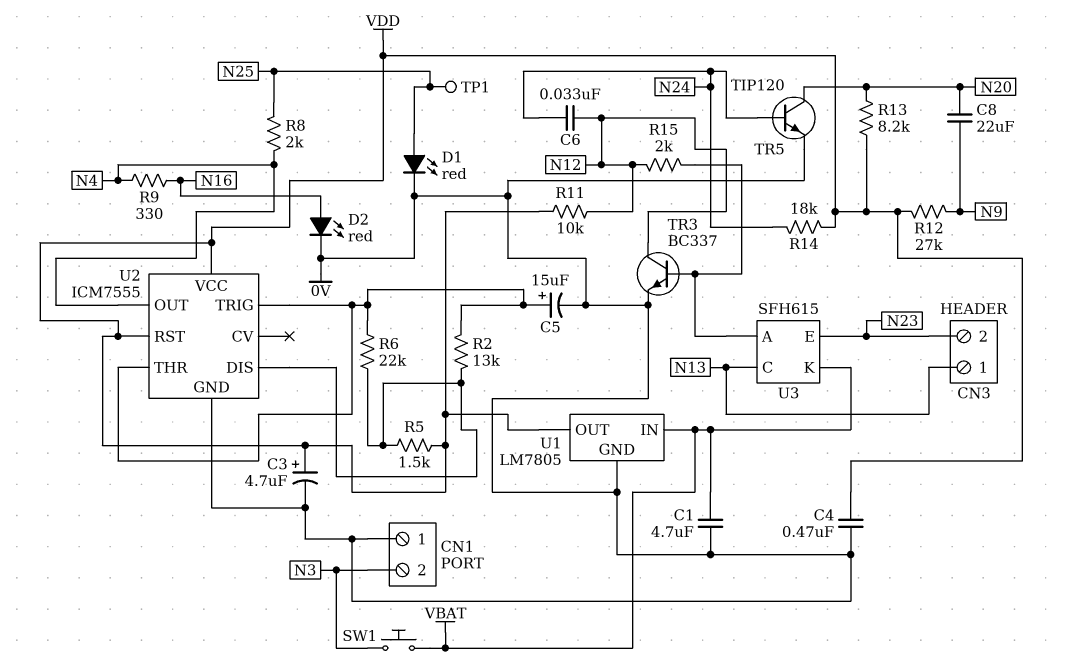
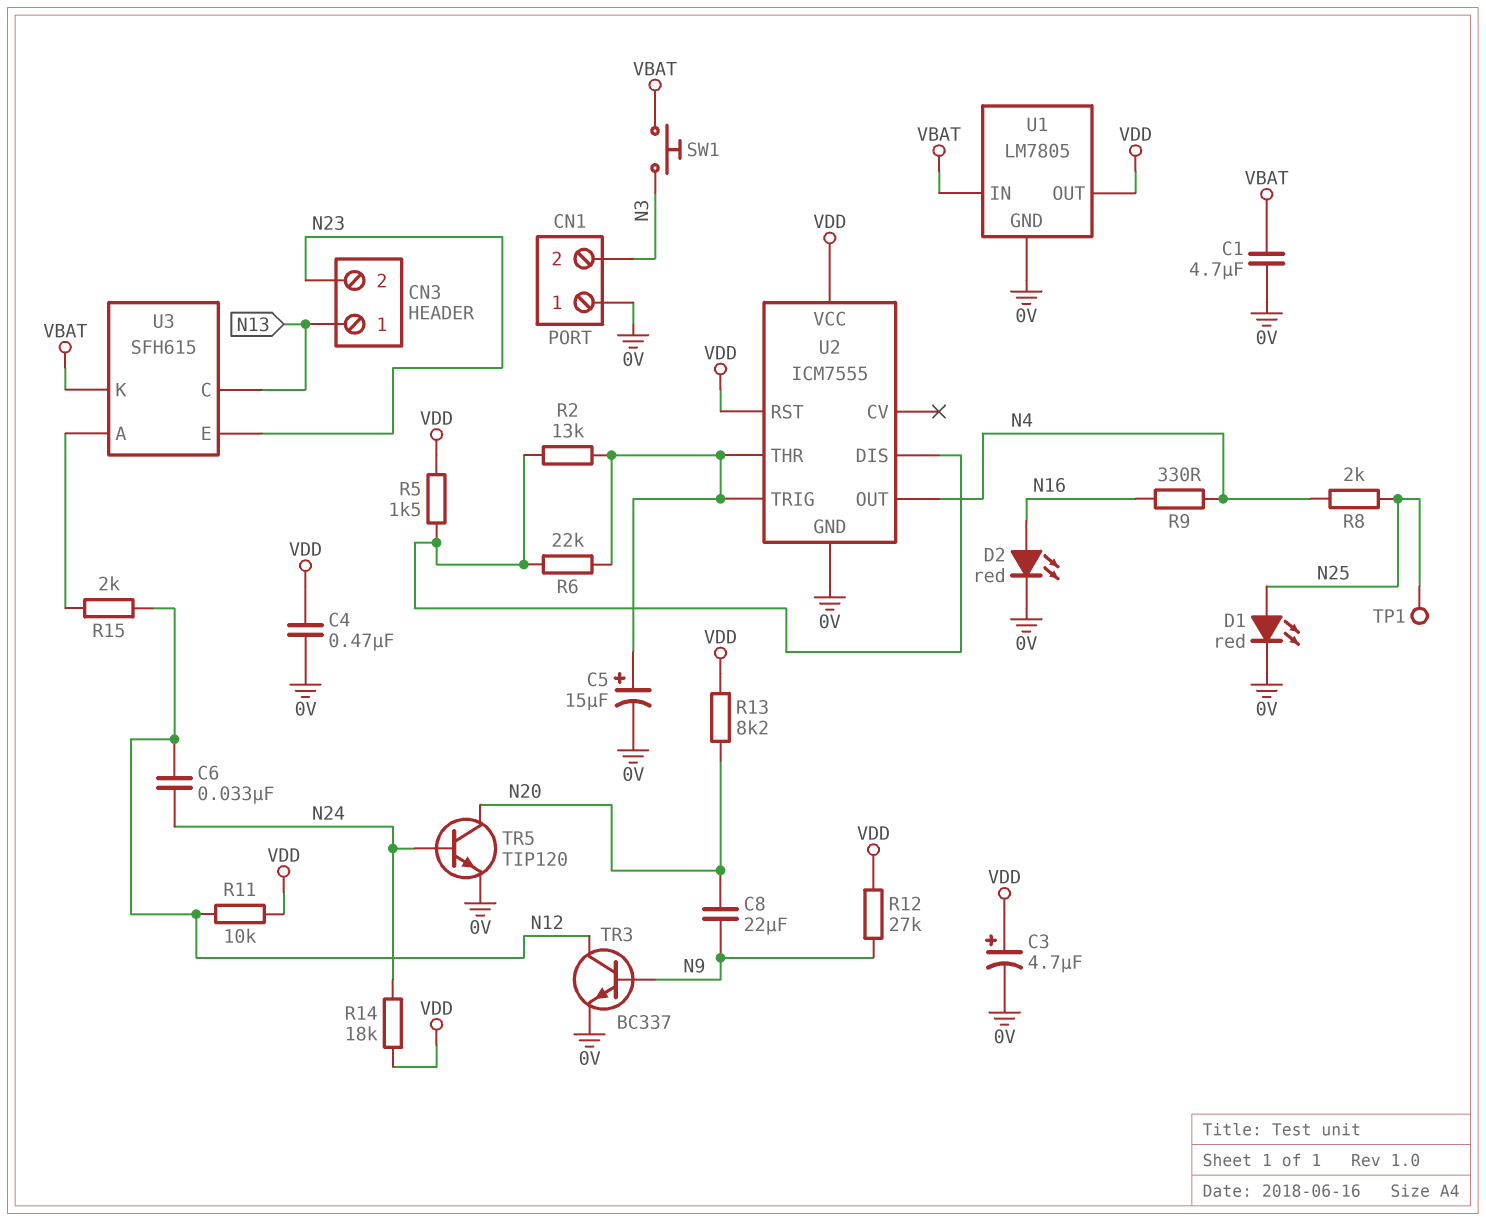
TR3: NPN BC337 (B U3/A, C N12, E 0V) -> NPN BC337 (B N9, C N12, E 0V)

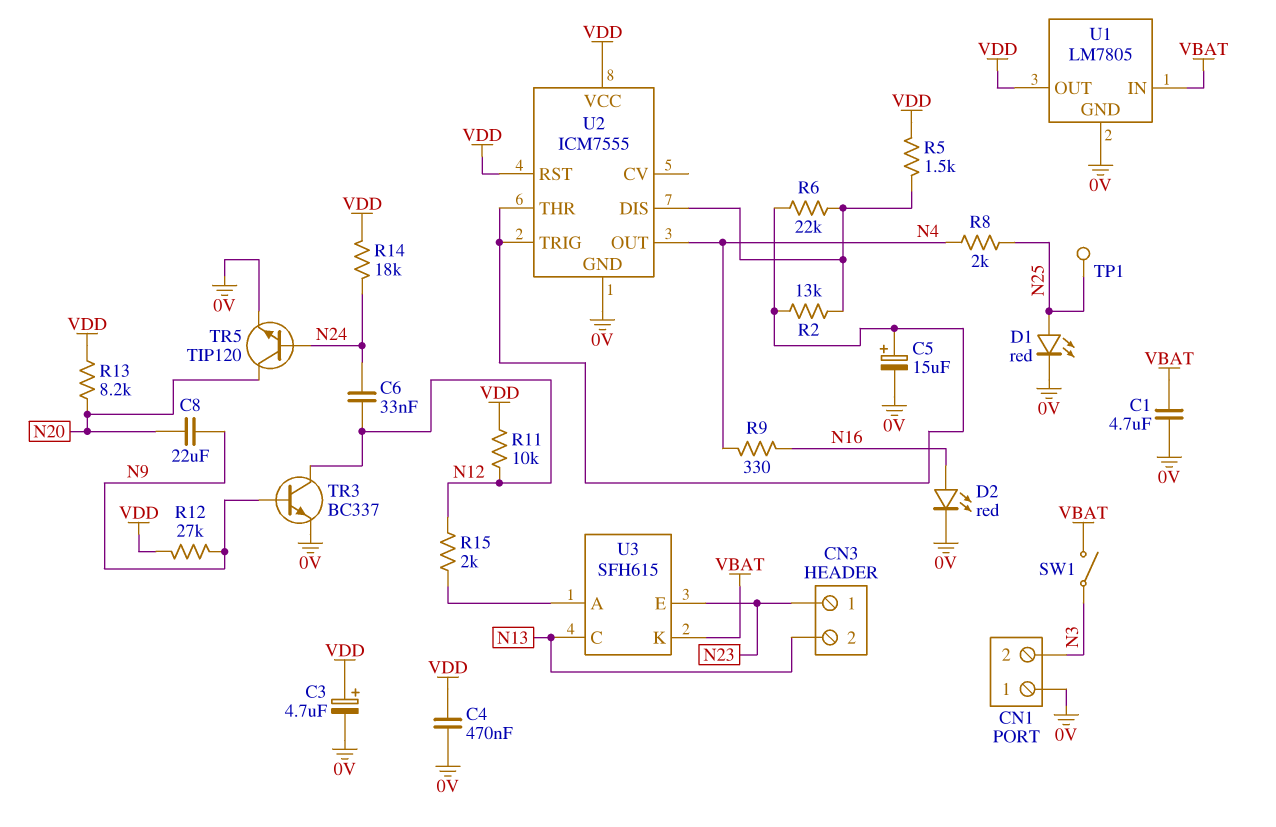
CN3 pin 1: N13 -> N23
CN3 pin 2: N23 -> N13
SW1: button (N3, VBAT) -> switch (N3, VBAT)

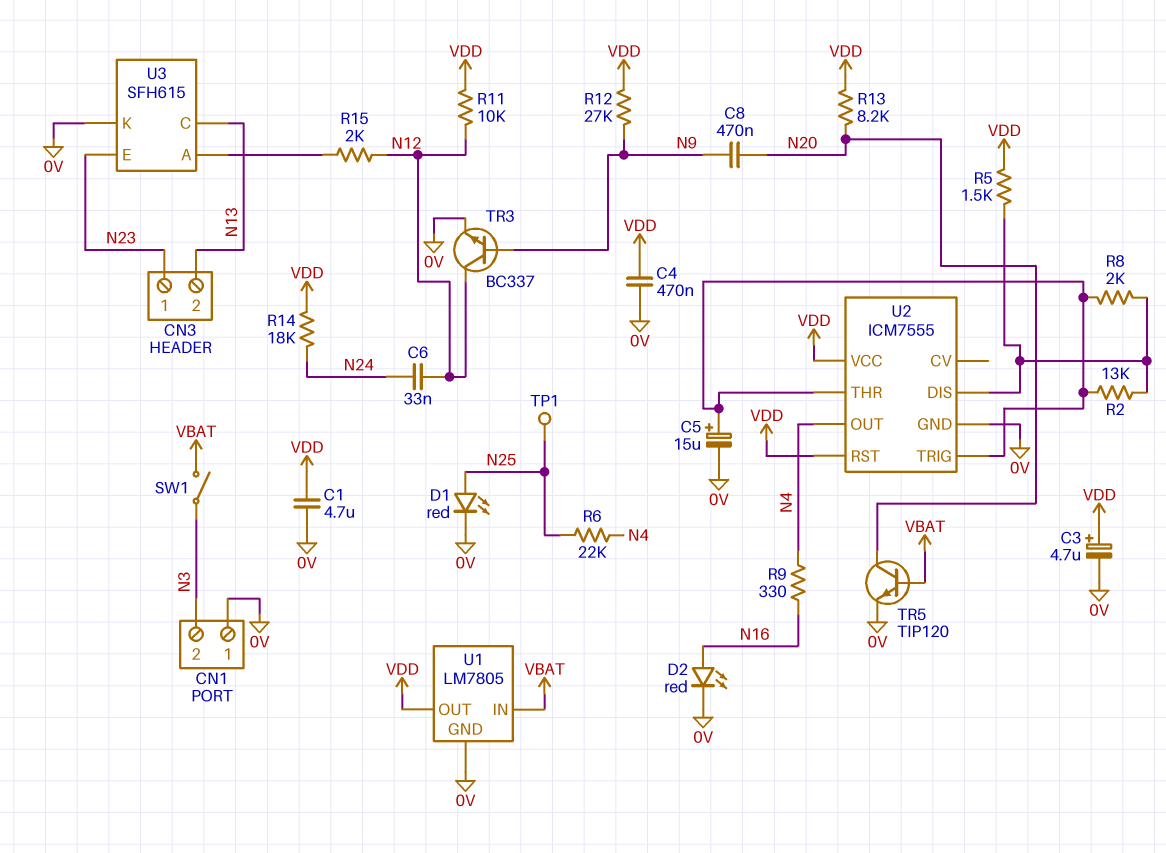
C1: 4.7uF (0V, VBAT) -> 4.7uF (0V, VDD)
C8: 22uF (N9, N20) -> 470nF (N9, N20)
R6: 22k (U2/DIS, U2/THR) -> 22k (N4, N25)
R8: 2k (N4, N25) -> 2k (U2/DIS, U2/THR)
TR5: NPN TIP120 (B N24, C N20, E 0V) -> NPN TIP120 (B VBAT, C N20, E 0V)
U3 pin K: VBAT -> 0V

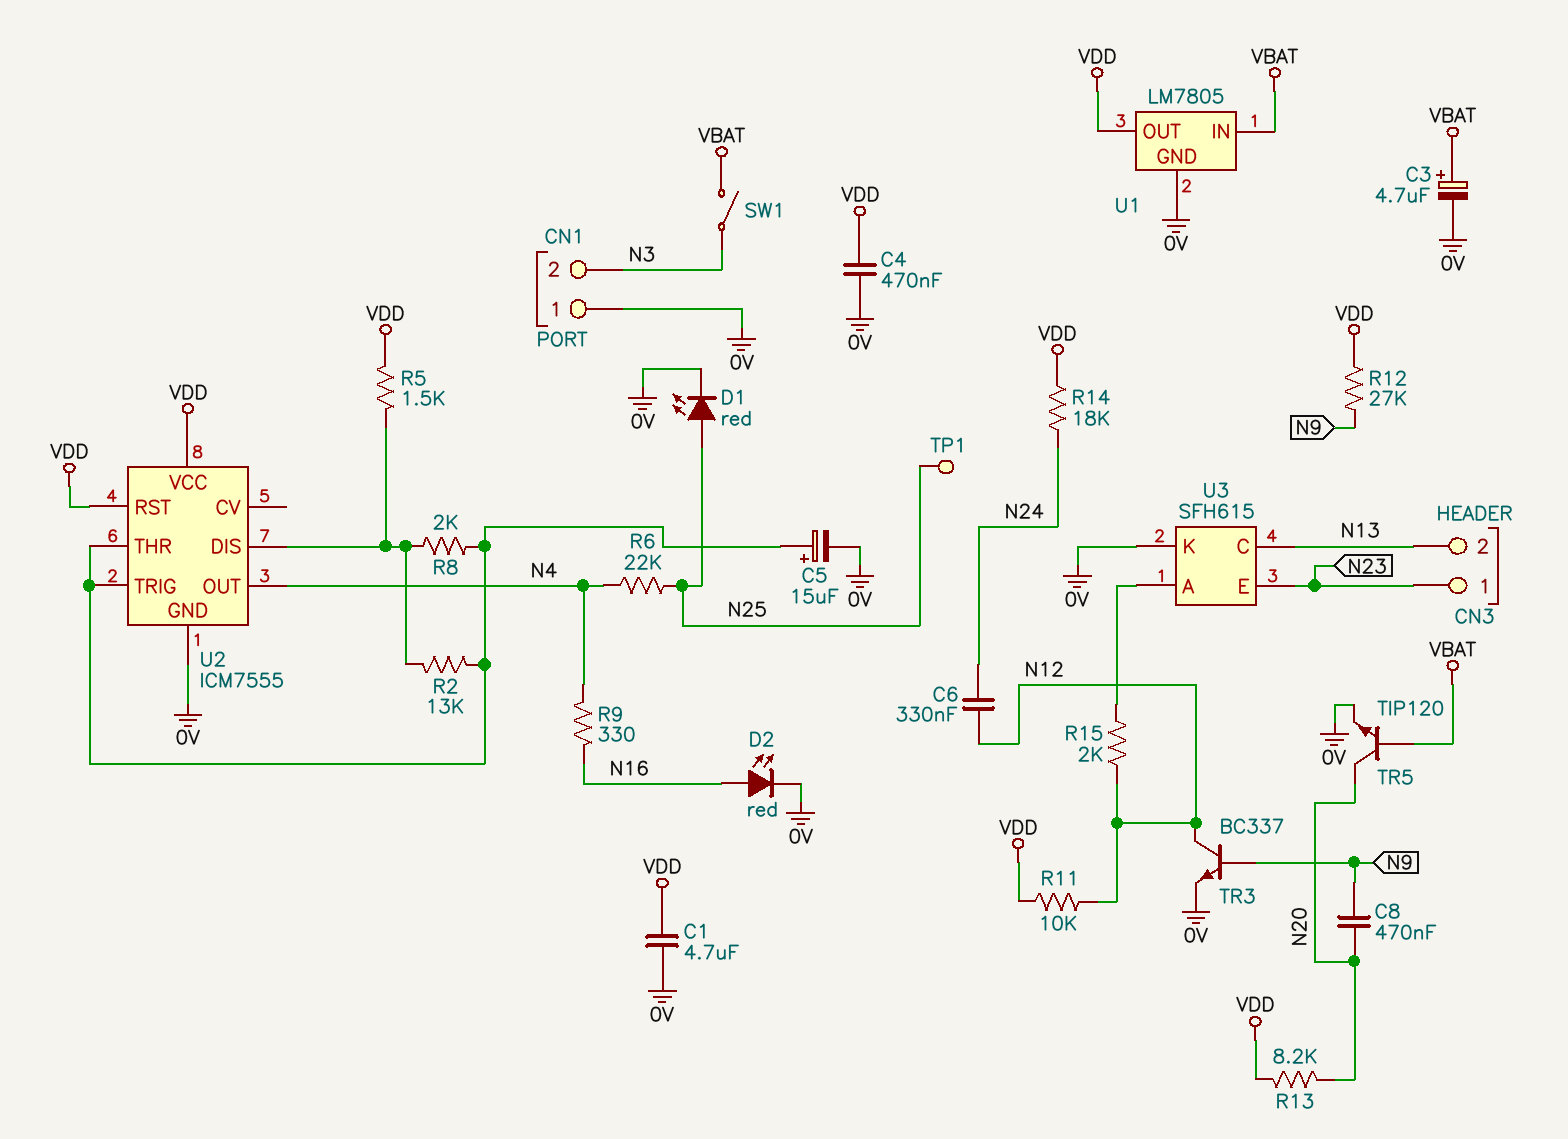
C3: 4.7uF (plus VDD, minus 0V) -> 4.7uF (plus VBAT, minus 0V)
C6: 33nF (N12, N24) -> 330nF (N12, N24)

